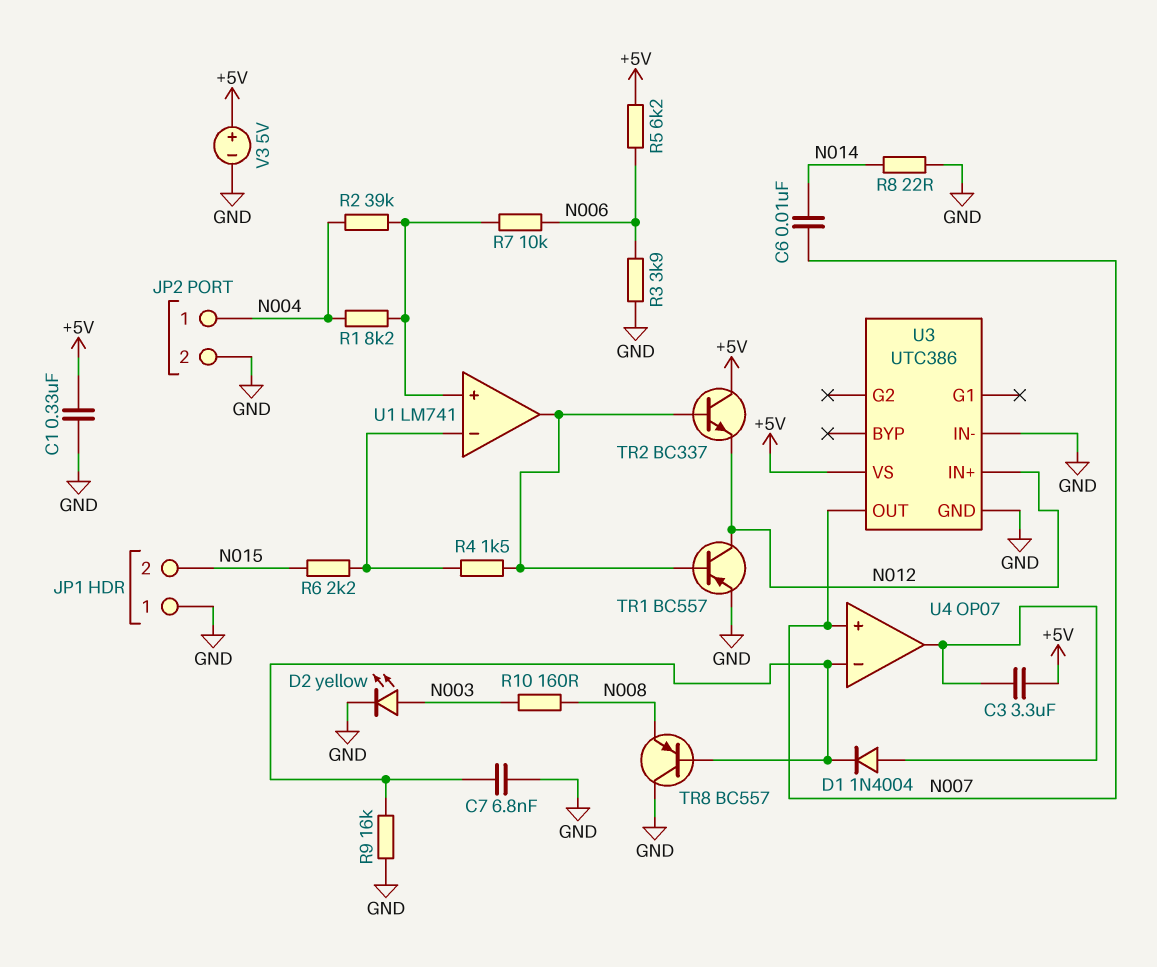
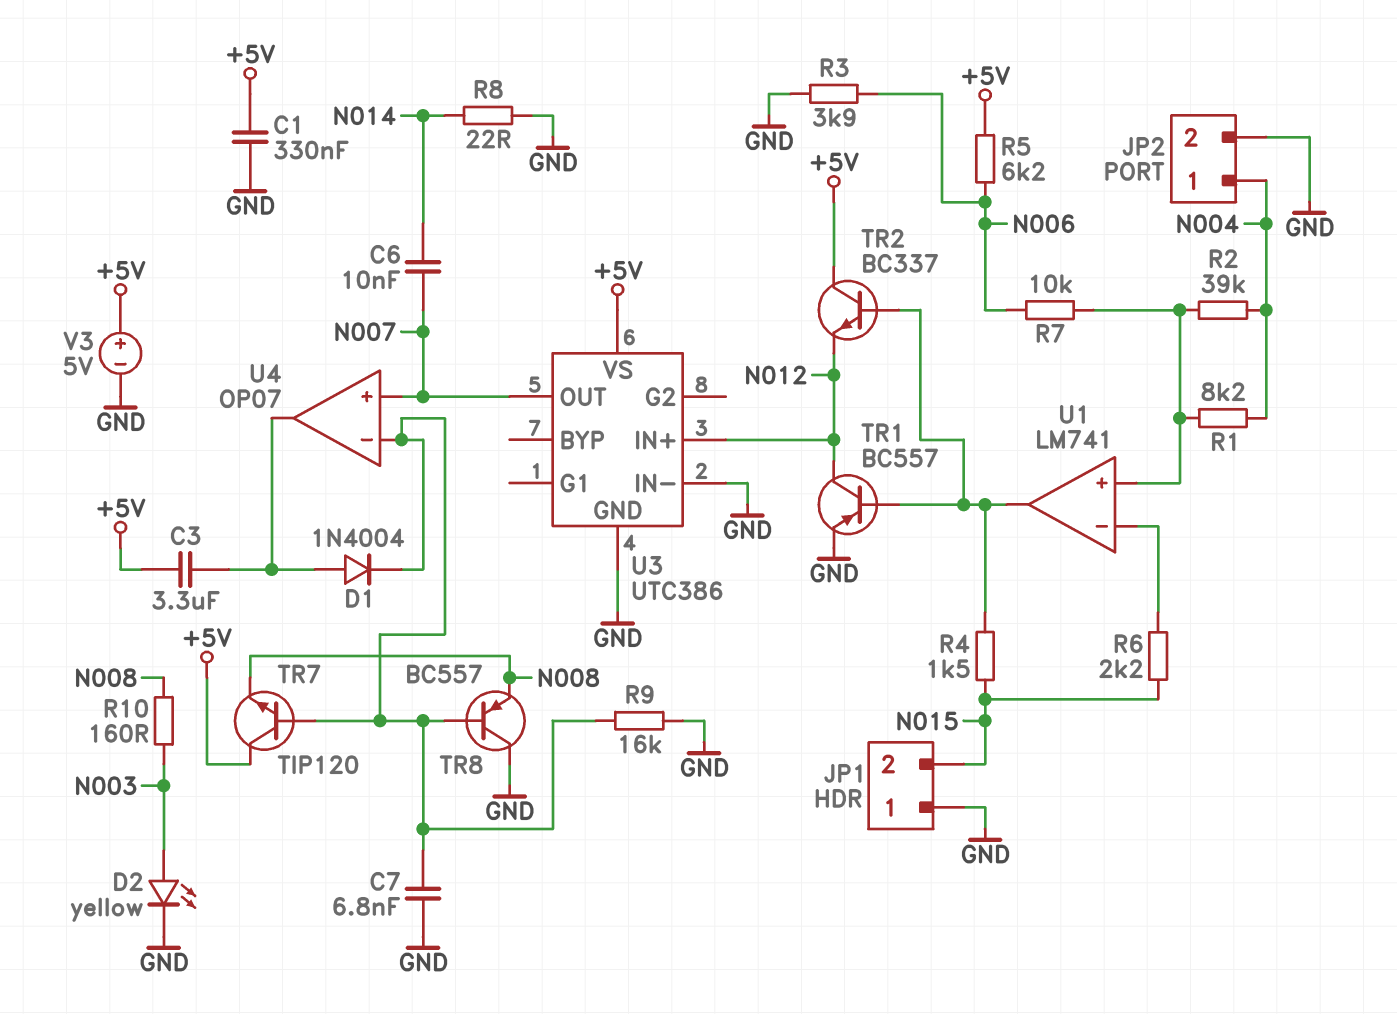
R4: 1.5k (U1/in-, U1/out) -> 1.5k (N015, U1/out)
TR7: none -> NPN TIP120 (B U4/in-, C +5V, E N008)

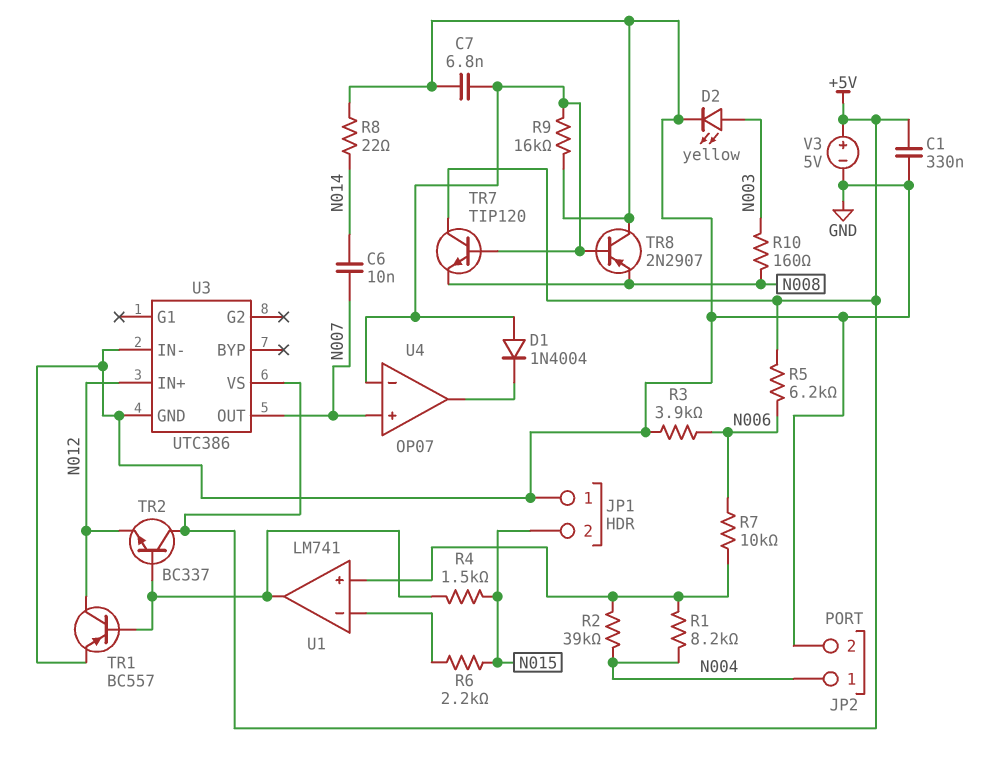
C3: 3.3uF (+5V, U4/out) -> none
D1: diode 1N4004 (A U4/out, K U4/in-) -> diode 1N4004 (A U4/in-, K U4/out)
TR8: PNP BC557 (B U4/in-, C GND, E N008) -> PNP 2N2907 (B U4/in-, C GND, E N008)

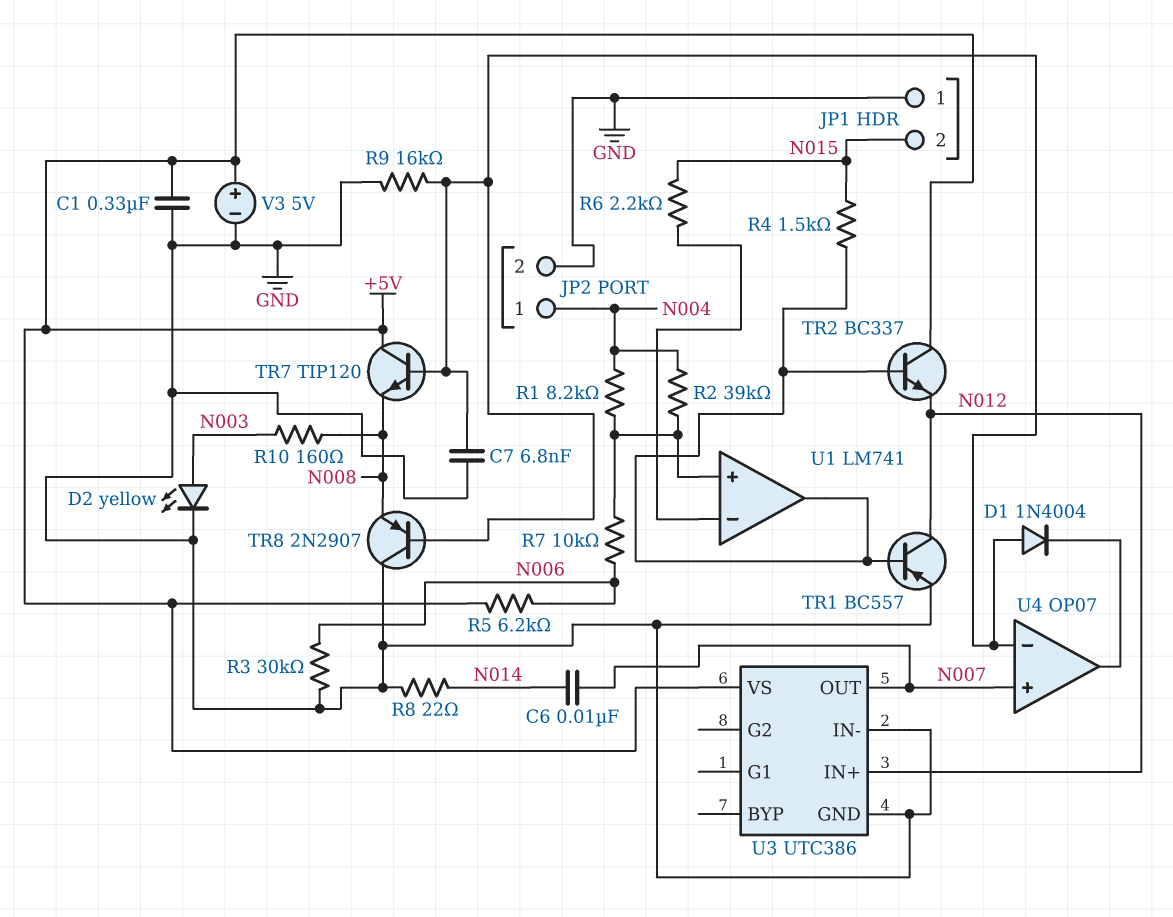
R3: 3.9k (GND, N006) -> 30k (GND, N006)

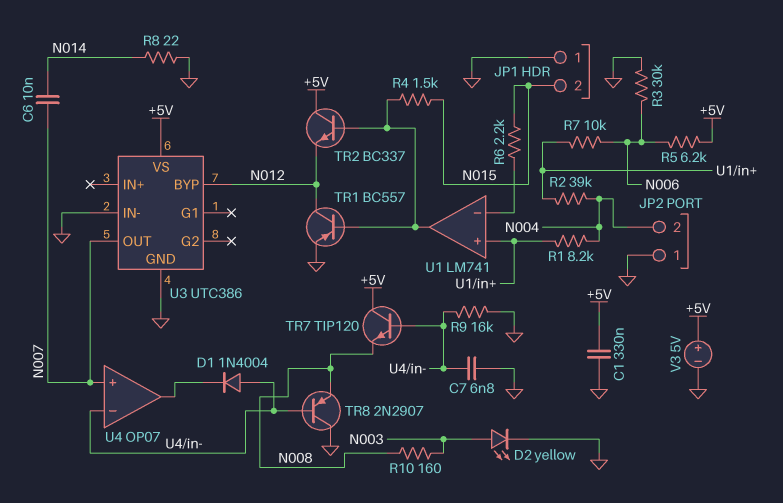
JP2 pin 1: N004 -> GND
JP2 pin 2: GND -> N004
U3 pin BYP: none -> N012
U3 pin IN+: N012 -> none

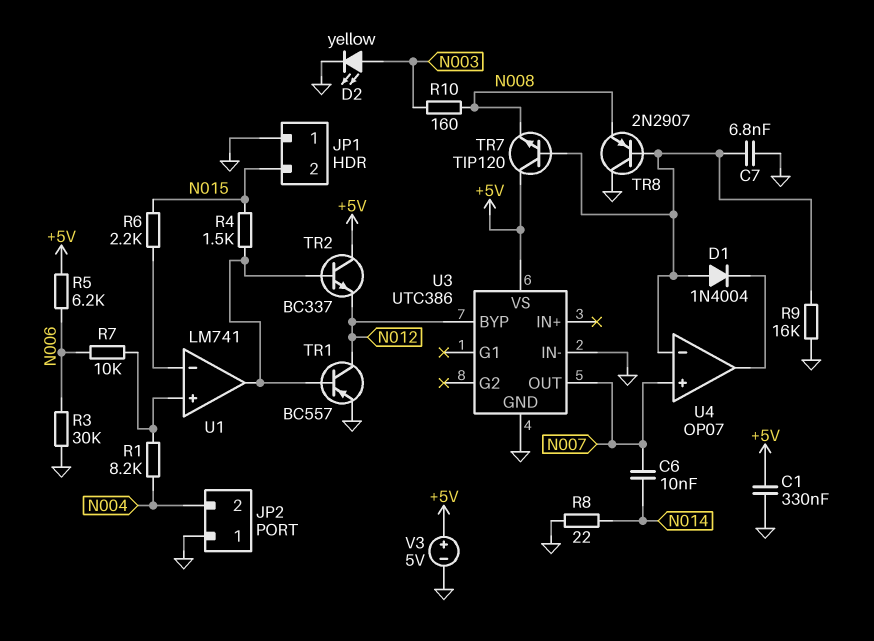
R2: 39k (N004, U1/in+) -> none

